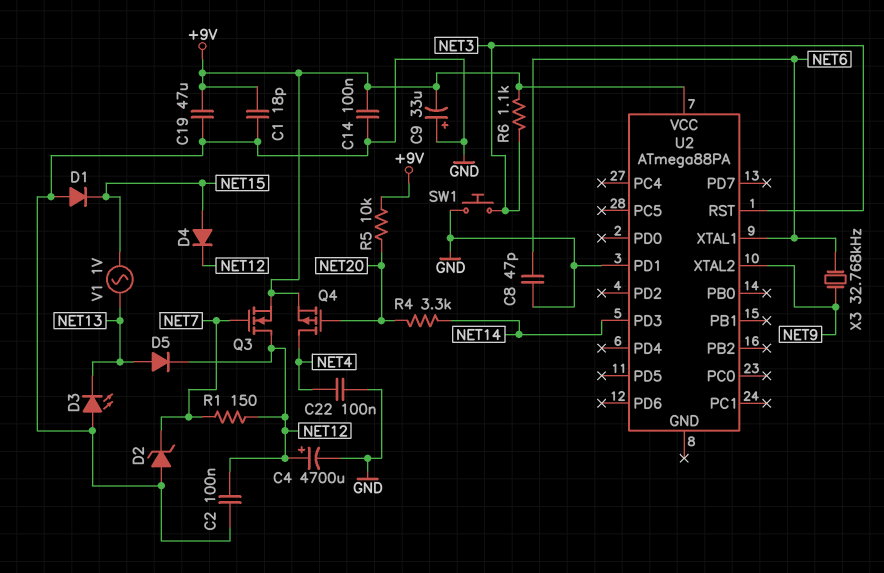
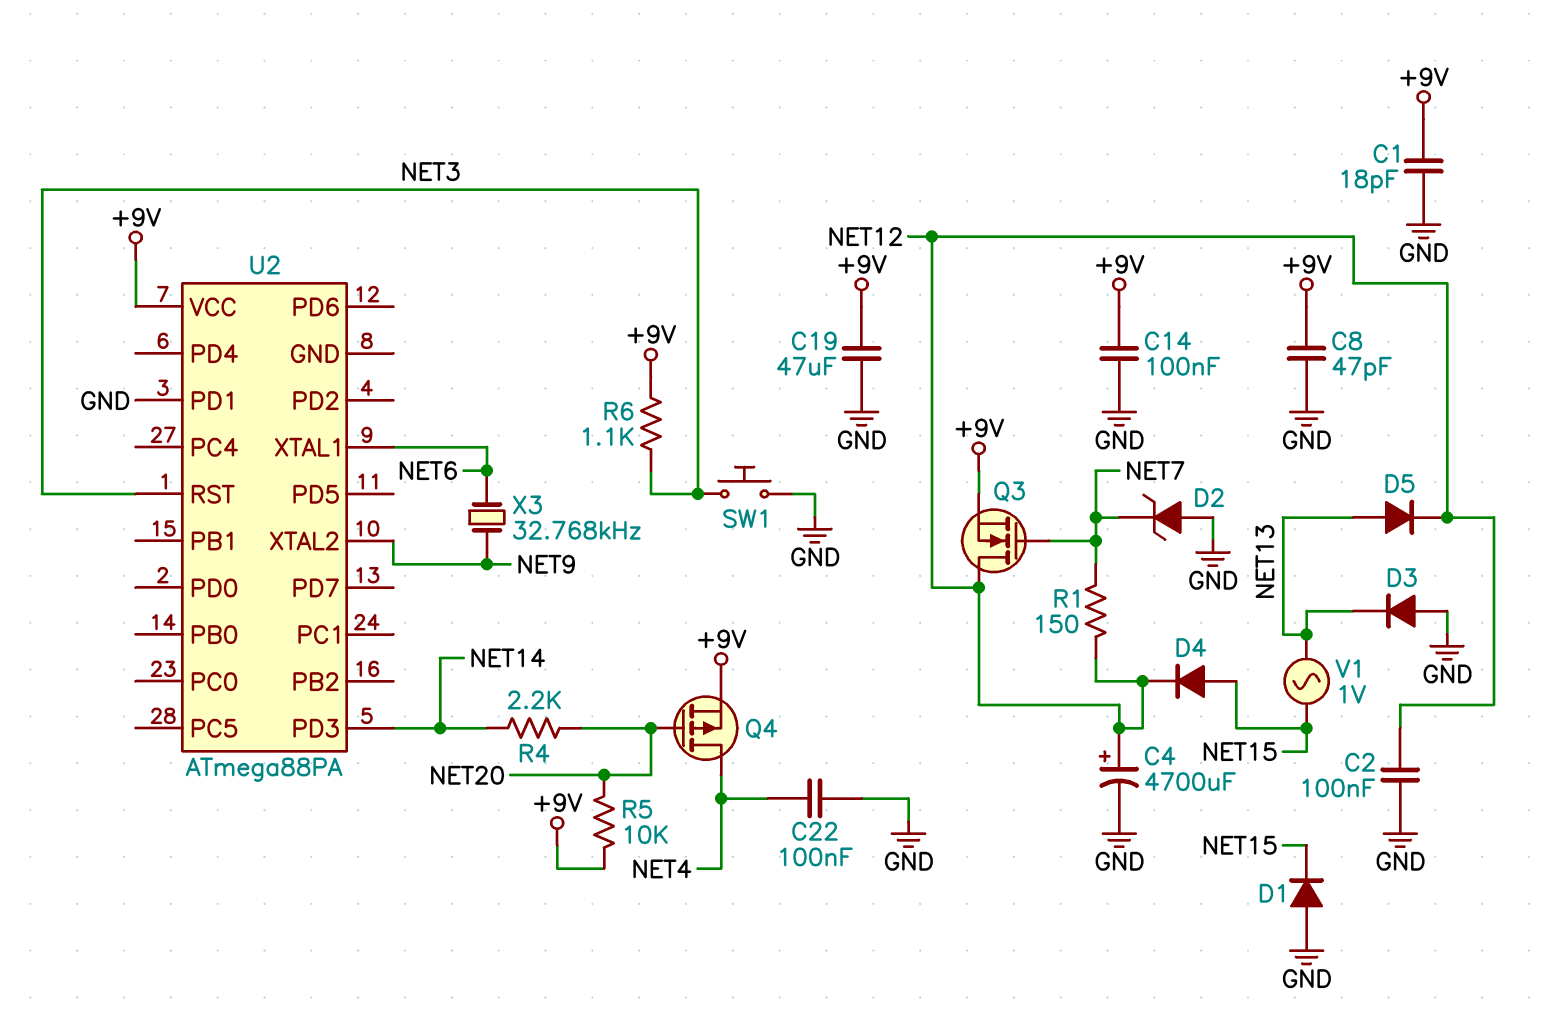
C8: 47pF (GND, NET6) -> 47pF (+9V, GND)
C9: 33uF (plus GND, minus +9V) -> none
D3: LED (A GND, K NET13) -> diode (A GND, K NET13)
R4: 3.3k (NET14, NET20) -> 2.2k (NET14, NET20)

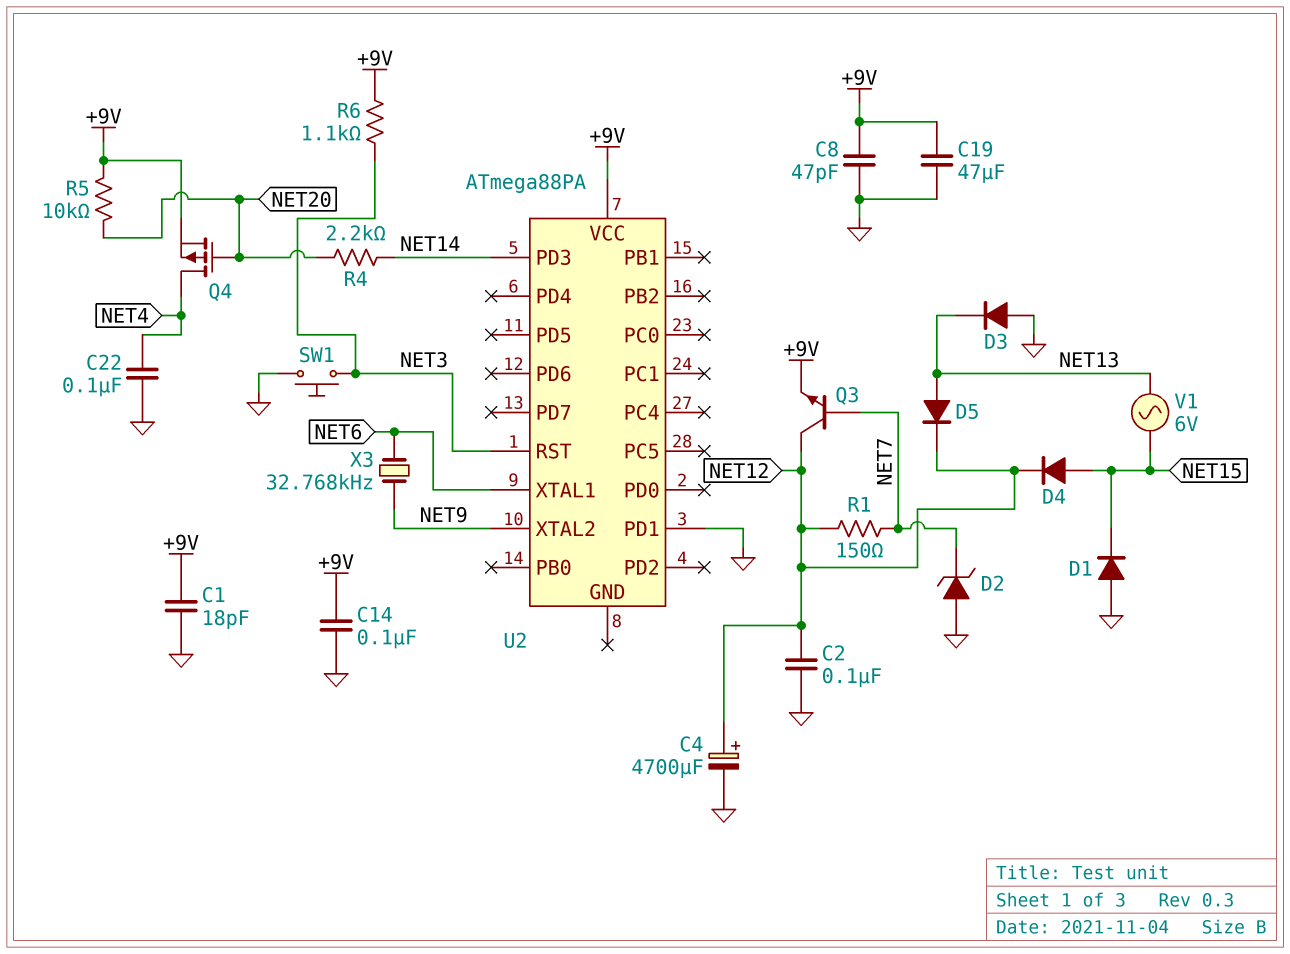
Q3: NMOS (G NET7, D NET12, S +9V) -> NPN (B NET7, C NET12, E +9V)
V1: AC 1V (NET13, NET15) -> AC 6V (NET13, NET15)

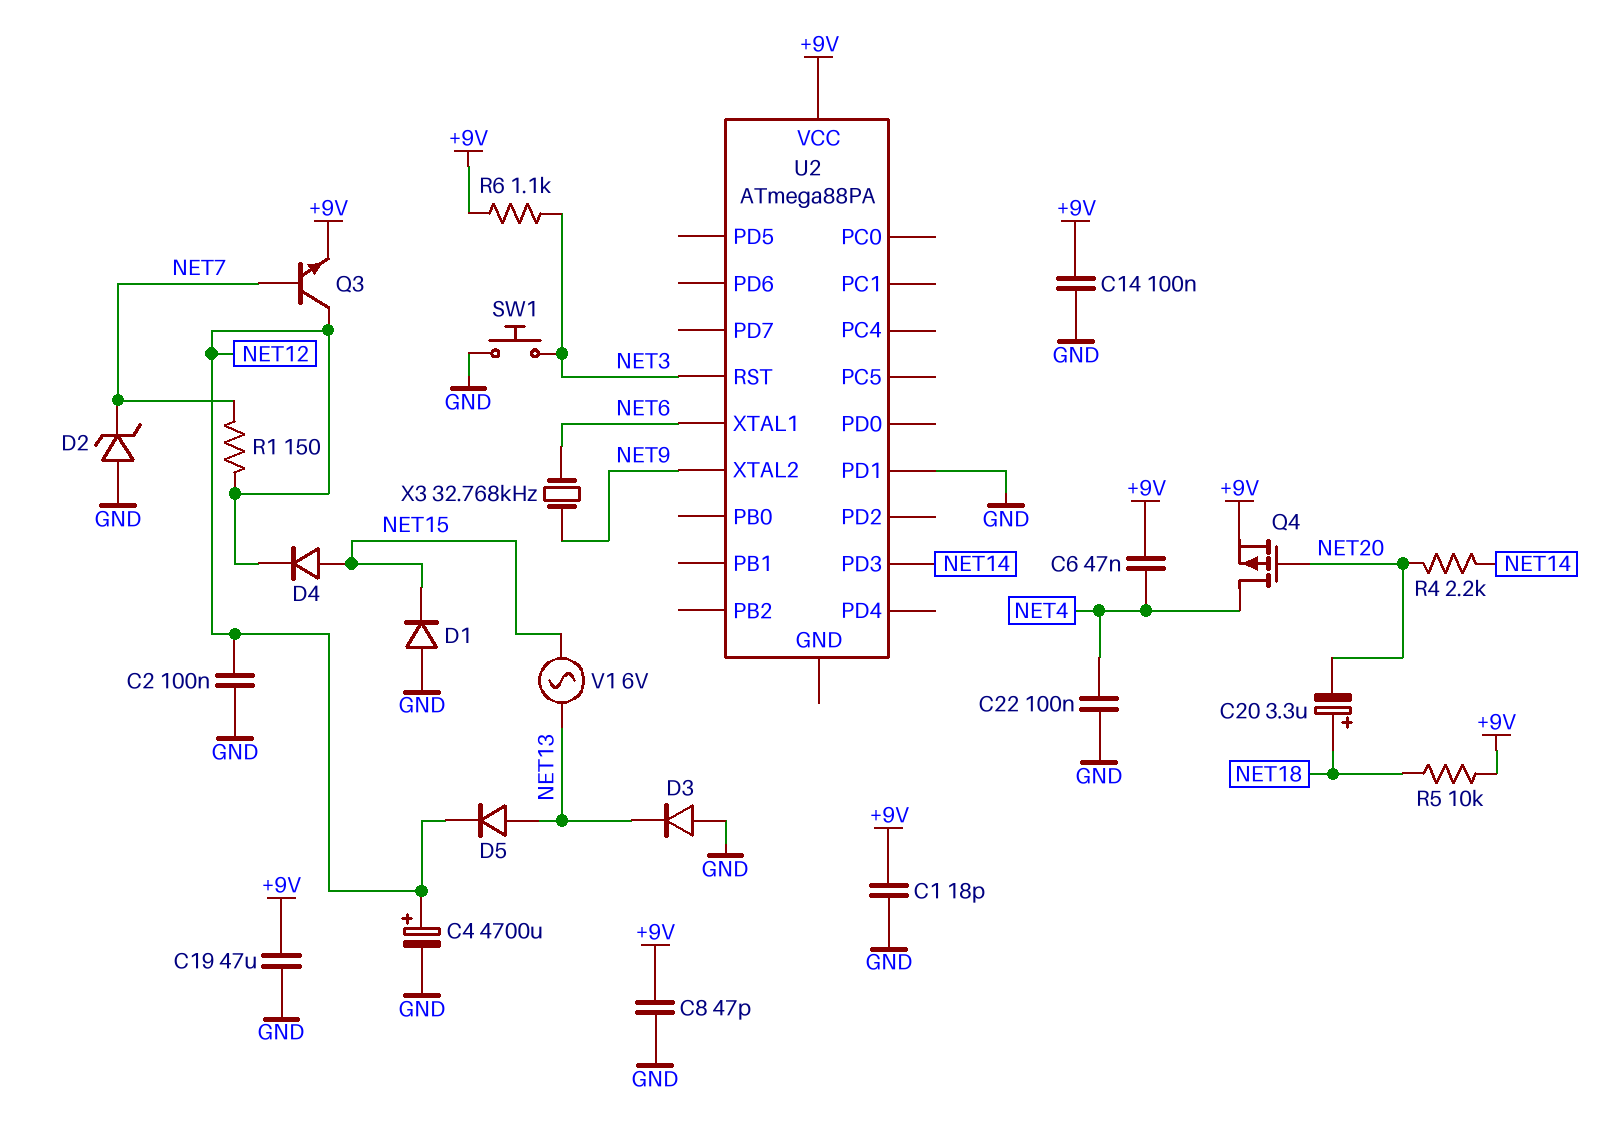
C6: none -> 47nF (+9V, NET4)
C20: none -> 3.3uF (plus NET18, minus NET20)
R5: 10k (+9V, NET20) -> 10k (+9V, NET18)

